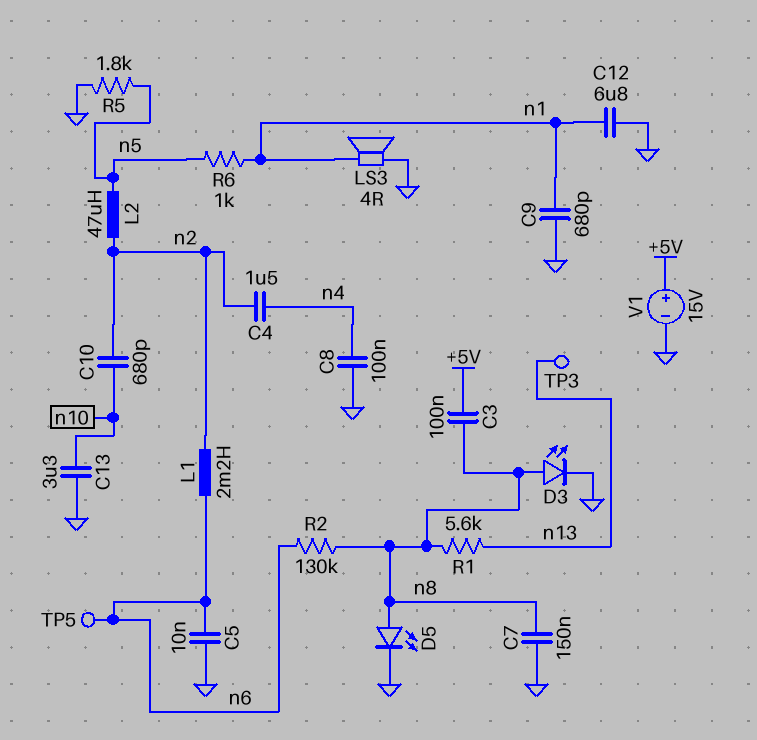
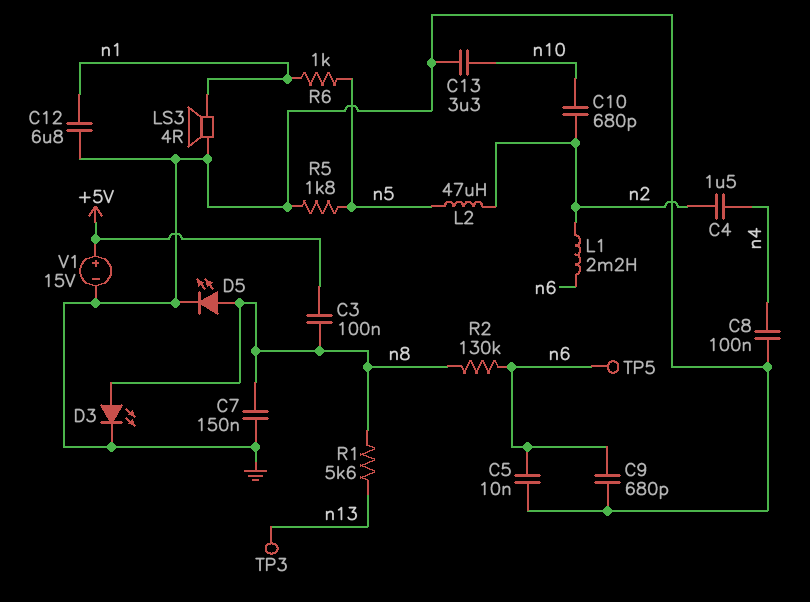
C9: 680pF (GND, n1) -> 680pF (GND, n6)

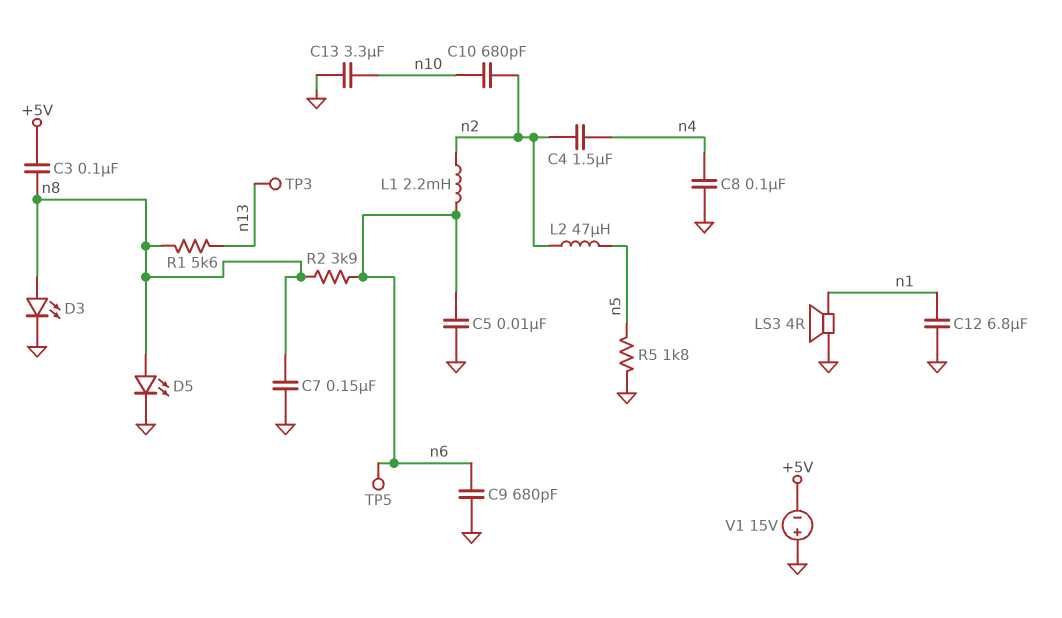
R2: 130k (n6, n8) -> 3.9k (n6, n8)
R6: 1k (n1, n5) -> none
V1: 15V (plus +5V, minus GND) -> 15V (plus GND, minus +5V)

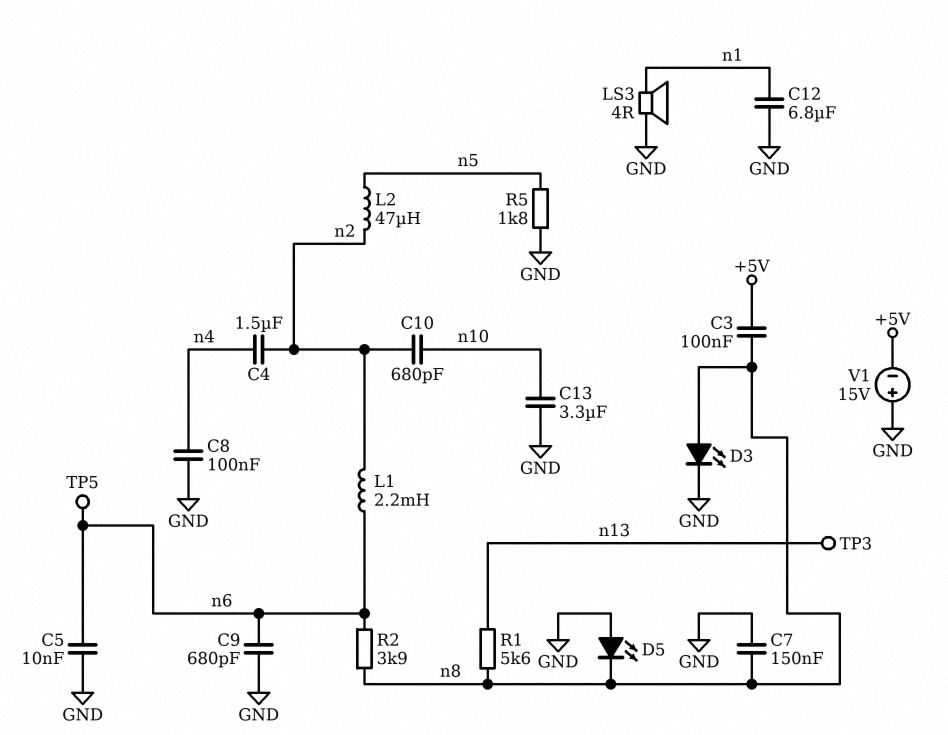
D5: LED (A n8, K GND) -> LED (A GND, K n8)

